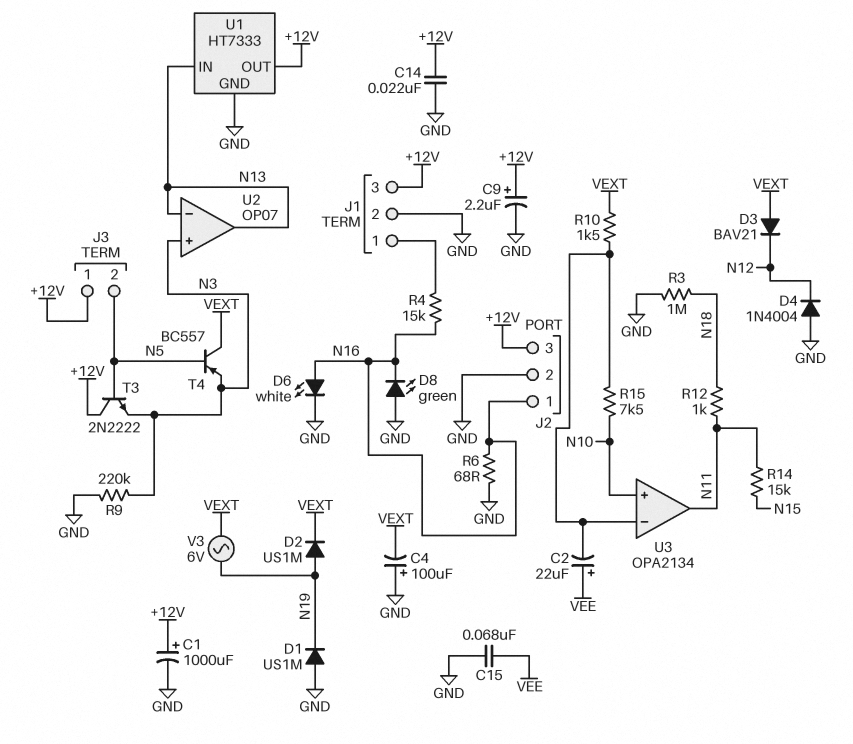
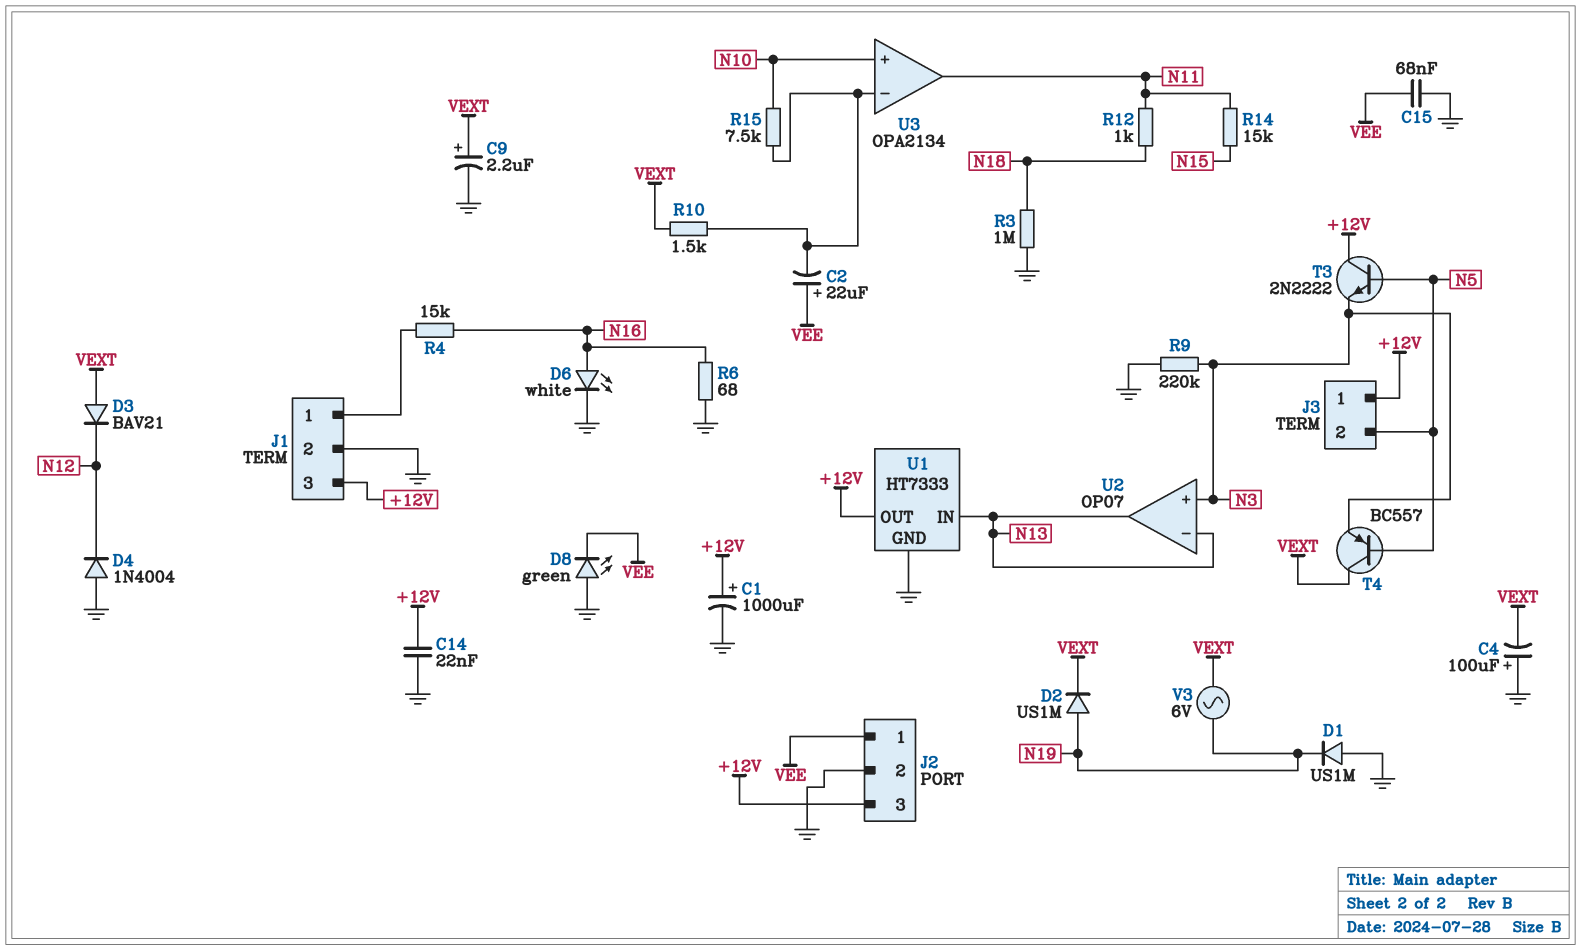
C9: 2.2uF (plus +12V, minus GND) -> 2.2uF (plus VEXT, minus GND)
D8: LED green (A GND, K N16) -> LED green (A GND, K VEE)
J2 pin 1: N16 -> VEE

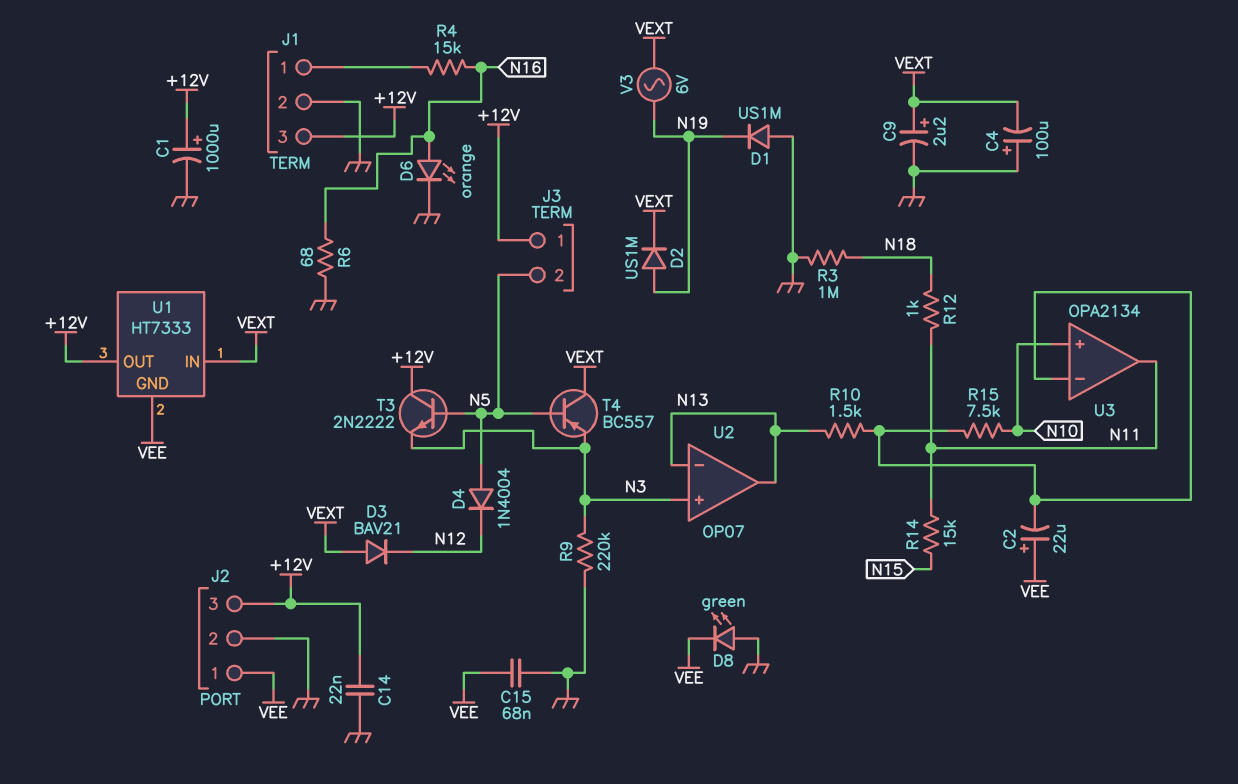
D4: diode 1N4004 (A GND, K N12) -> diode 1N4004 (A N5, K N12)
D6: LED white (A N16, K GND) -> LED orange (A N16, K GND)
R10: 1.5k (U3/in-, VEXT) -> 1.5k (N13, U3/in-)
U1 pin GND: GND -> VEE
U1 pin IN: N13 -> VEXT

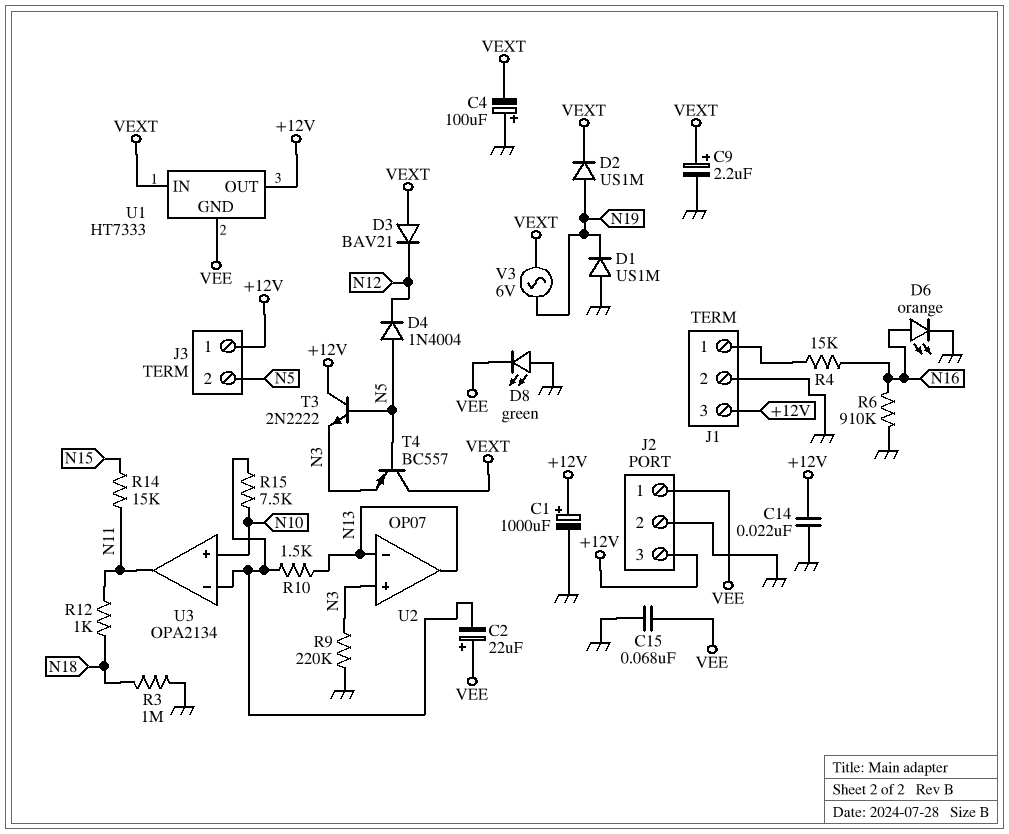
R6: 68 (GND, N16) -> 910k (GND, N16)

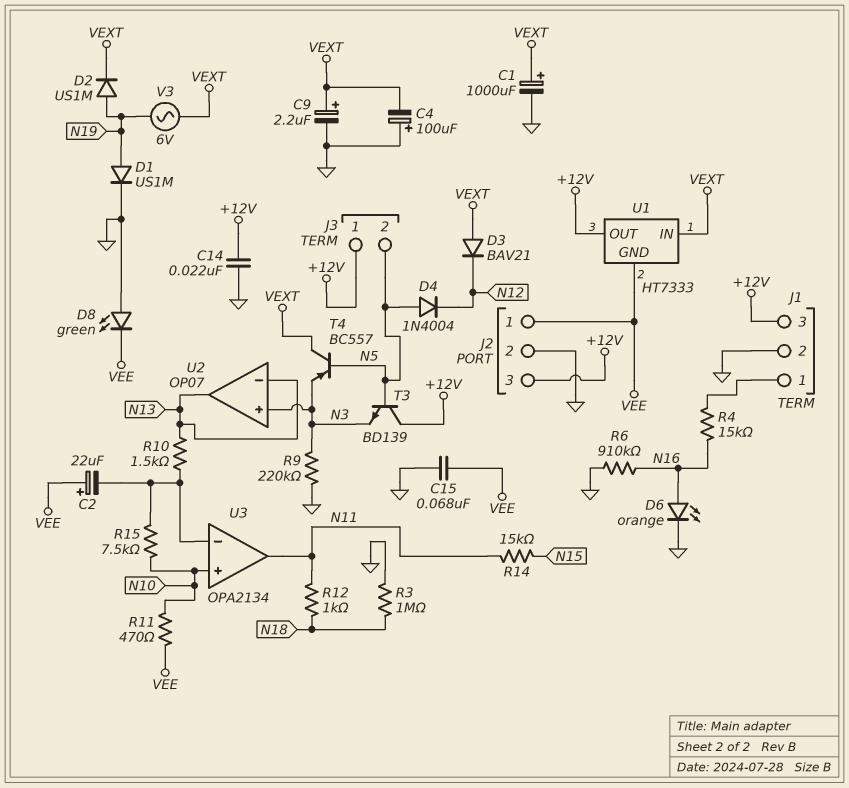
C1: 1000uF (plus +12V, minus GND) -> 1000uF (plus VEXT, minus GND)
D1: diode US1M (A GND, K N19) -> diode US1M (A N19, K GND)
R11: none -> 470 (N10, VEE)
T3: NPN 2N2222 (B N5, C +12V, E N3) -> NPN BD139 (B N5, C +12V, E N3)

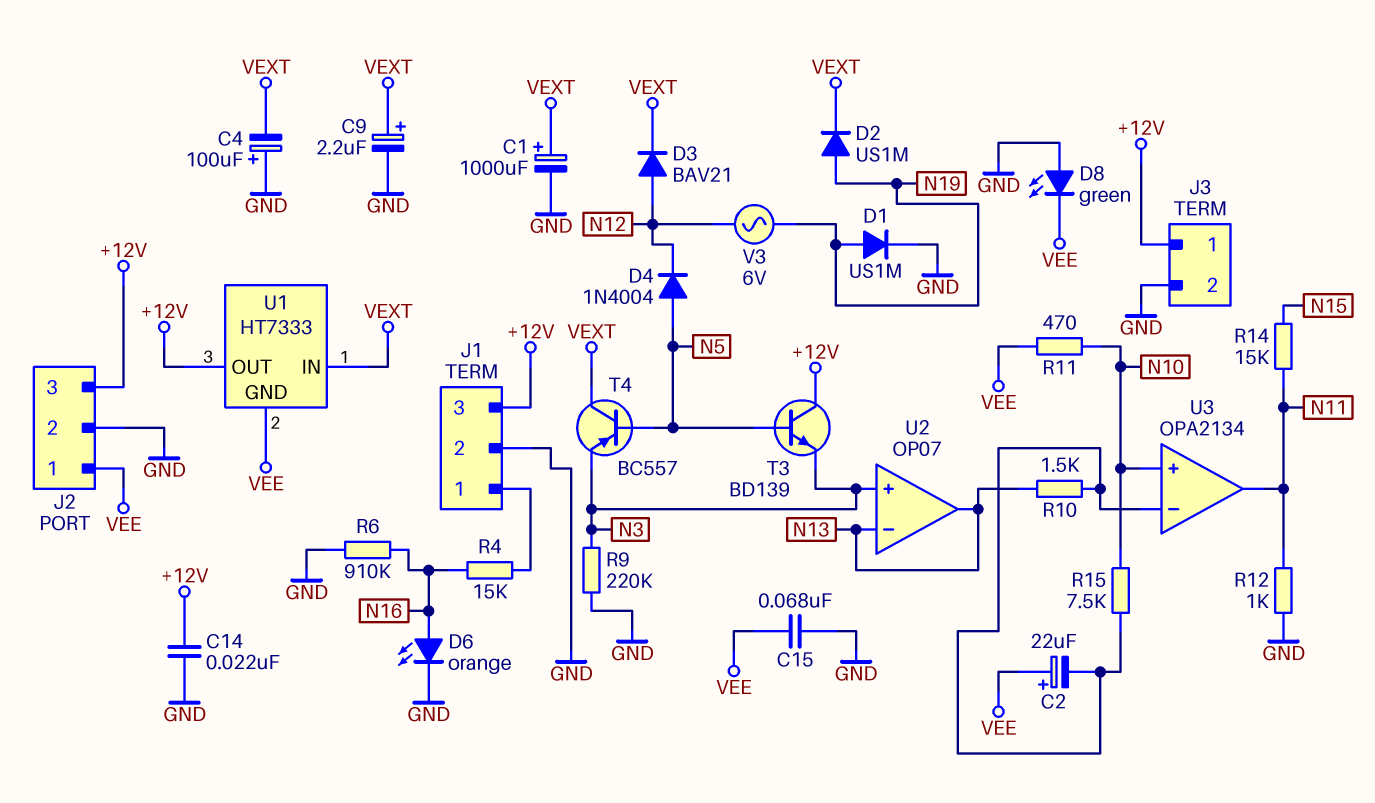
D3: diode BAV21 (A VEXT, K N12) -> diode BAV21 (A N12, K VEXT)
J3 pin 2: N5 -> GND
R3: 1M (GND, N18) -> none
R12: 1k (N11, N18) -> 1k (GND, N11)
V3: AC 6V (N19, VEXT) -> AC 6V (N12, N19)

